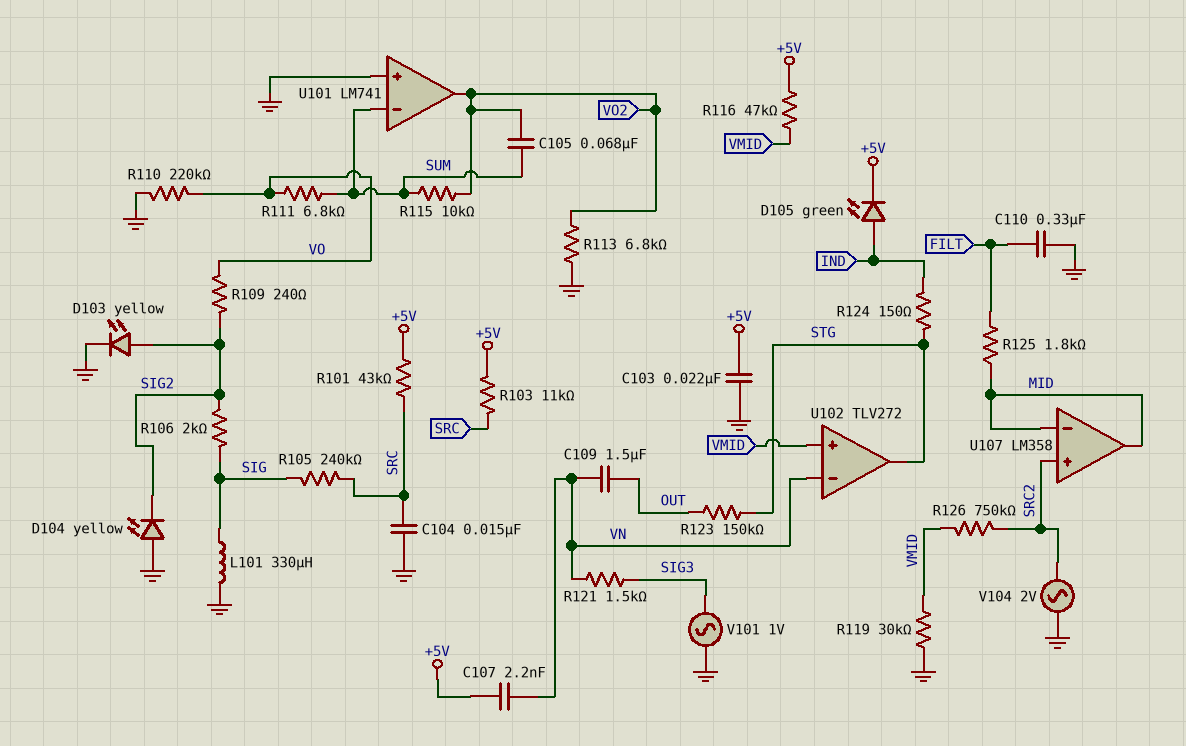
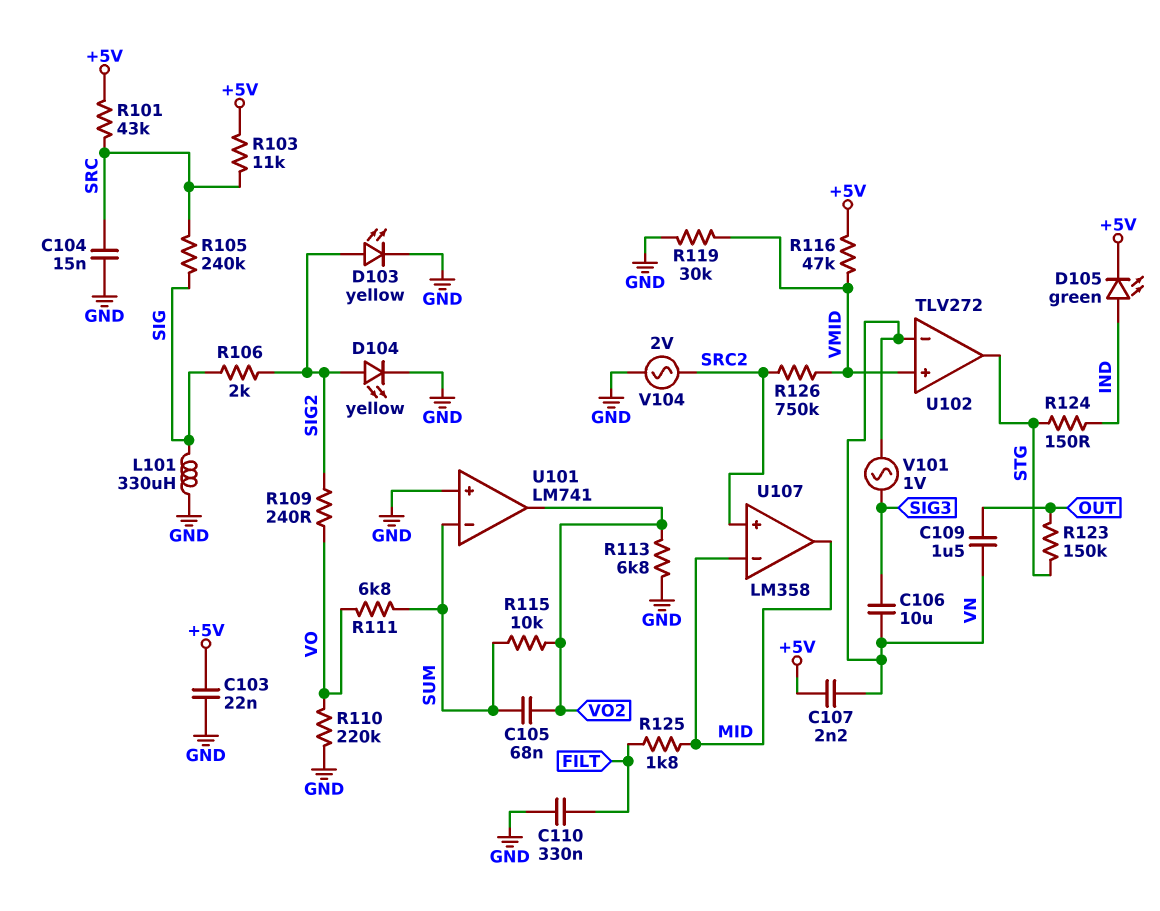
C106: none -> 10uF (SIG3, VN)
D104: LED yellow (A GND, K SIG2) -> LED yellow (A SIG2, K GND)
R121: 1.5k (SIG3, VN) -> none
V101: AC 1V (GND, SIG3) -> AC 1V (SIG3, VN)

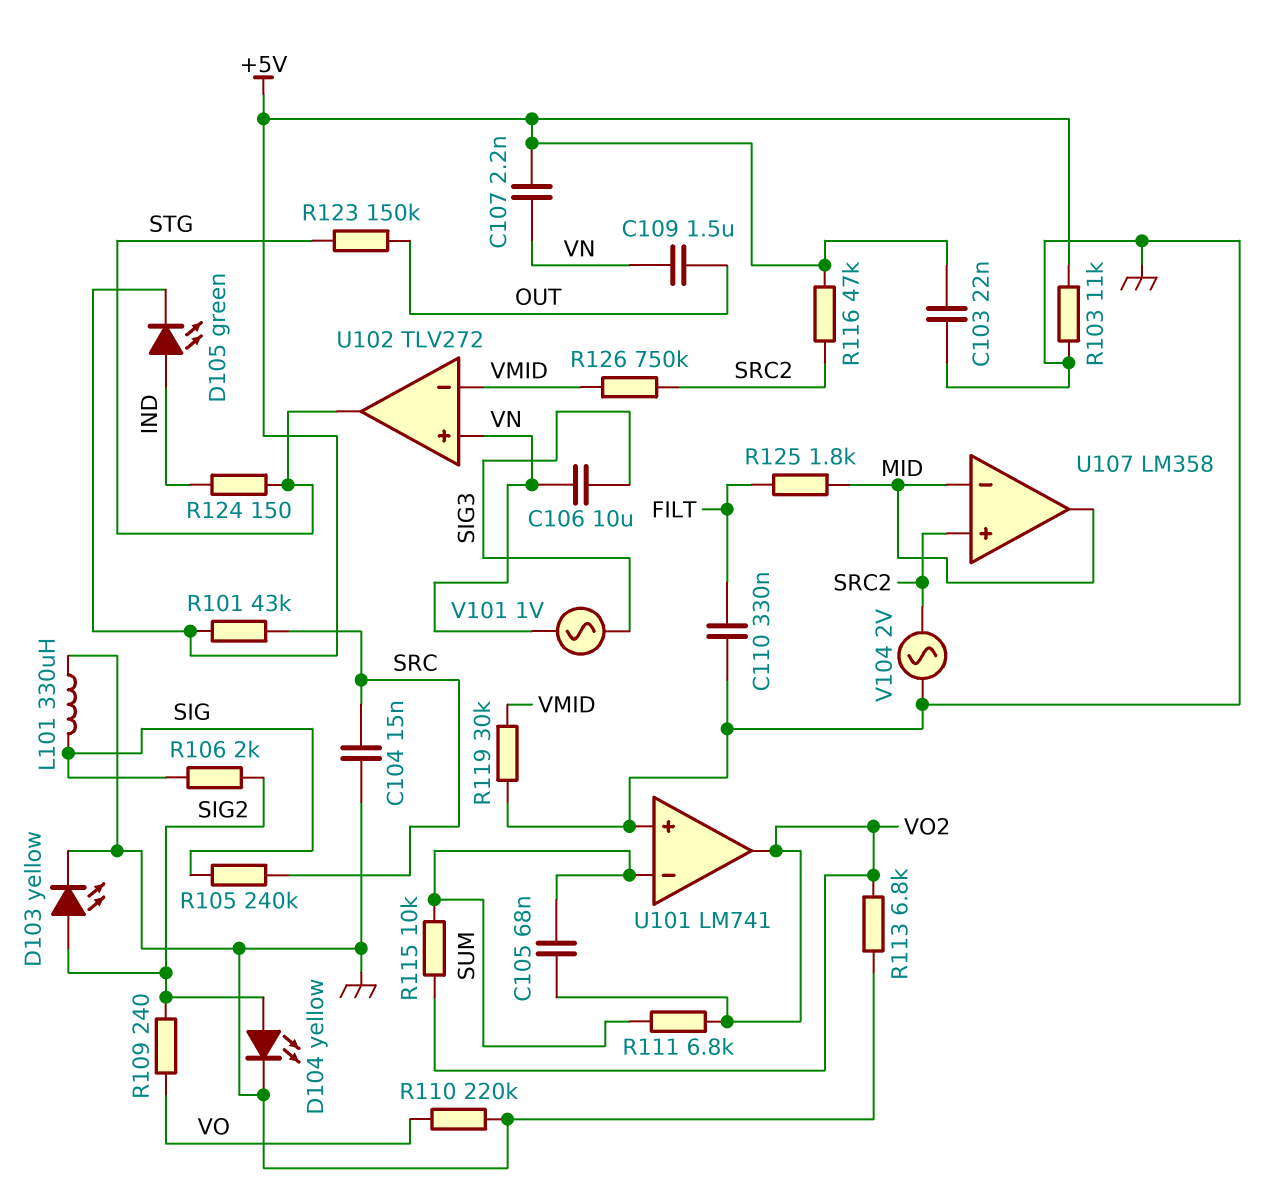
R103: 11k (+5V, SRC) -> 11k (+5V, GND)
R111: 6.8k (SUM, VO) -> 6.8k (SUM, VO2)
R116: 47k (+5V, VMID) -> 47k (+5V, SRC2)
U102 pin in+: VMID -> VN
U102 pin in-: VN -> VMID

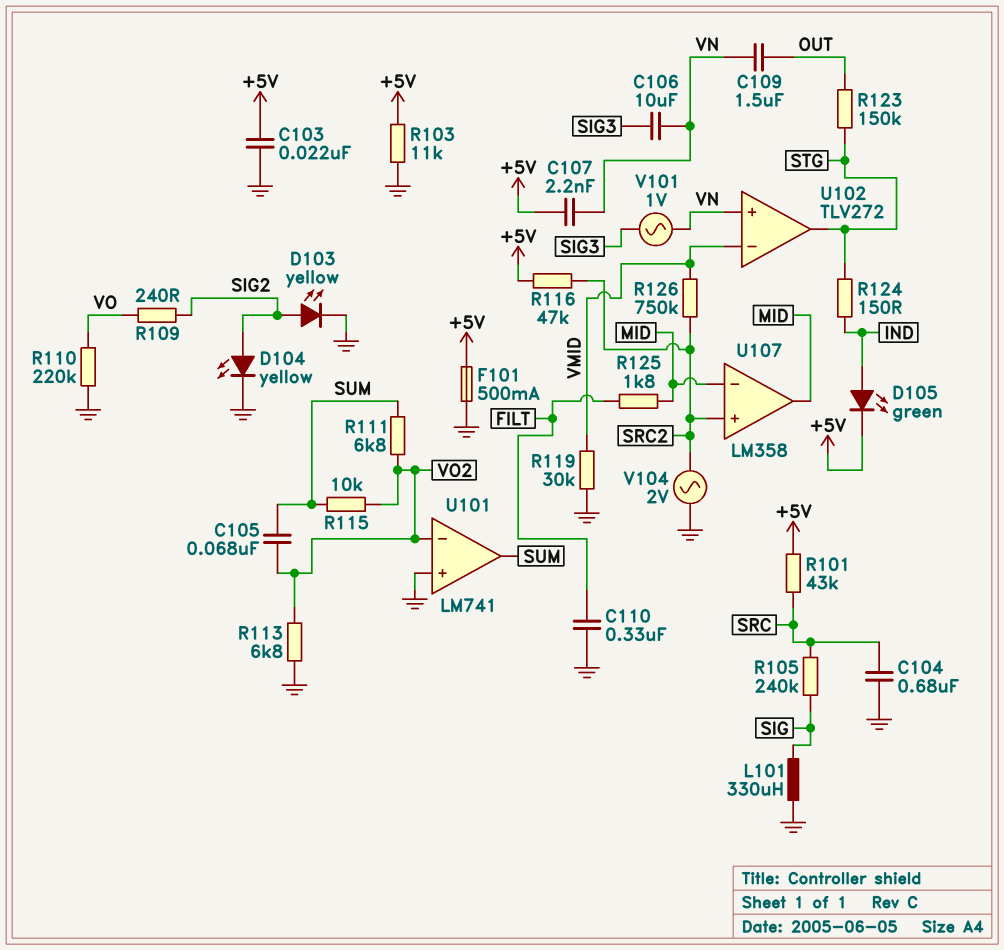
C104: 15nF (GND, SRC) -> 680nF (GND, SRC)
F101: none -> 500mA (+5V, GND)
R106: 2k (SIG, SIG2) -> none
U101 pin in-: SUM -> VO2
U101 pin out: VO2 -> SUM

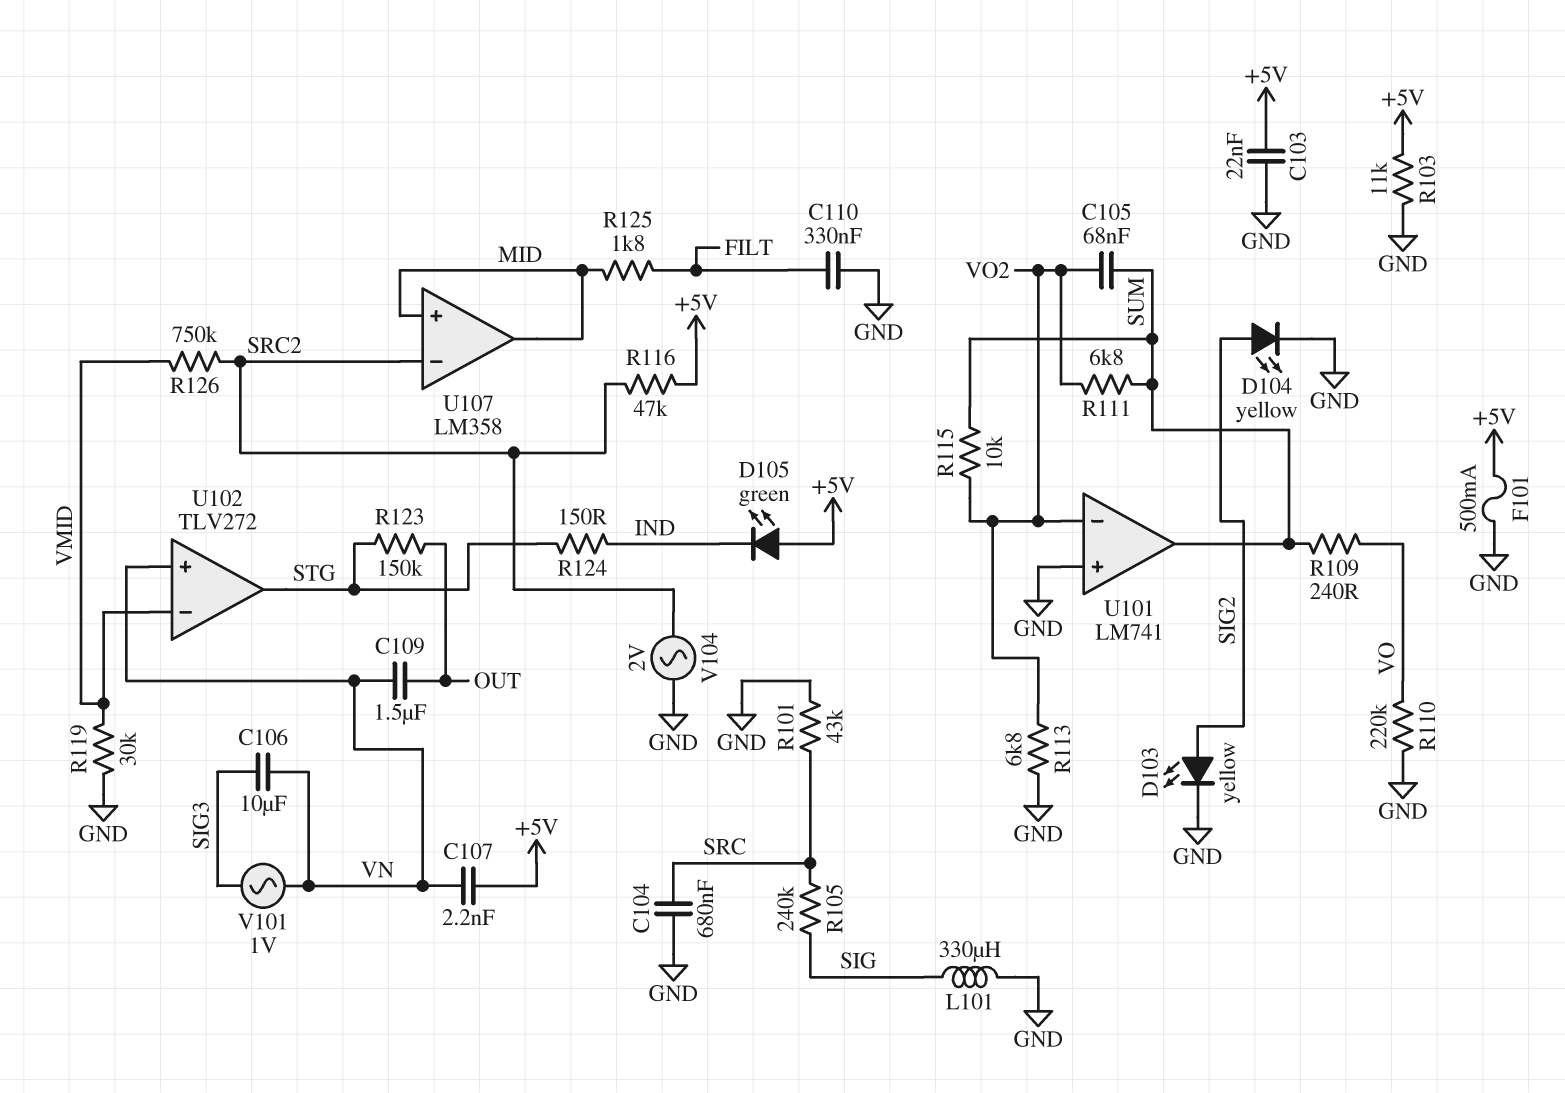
D105: LED green (A IND, K +5V) -> LED green (A +5V, K IND)
R101: 43k (+5V, SRC) -> 43k (GND, SRC)
R109: 240 (SIG2, VO) -> 240 (SUM, VO)
U107 pin in+: SRC2 -> MID
U107 pin in-: MID -> SRC2

